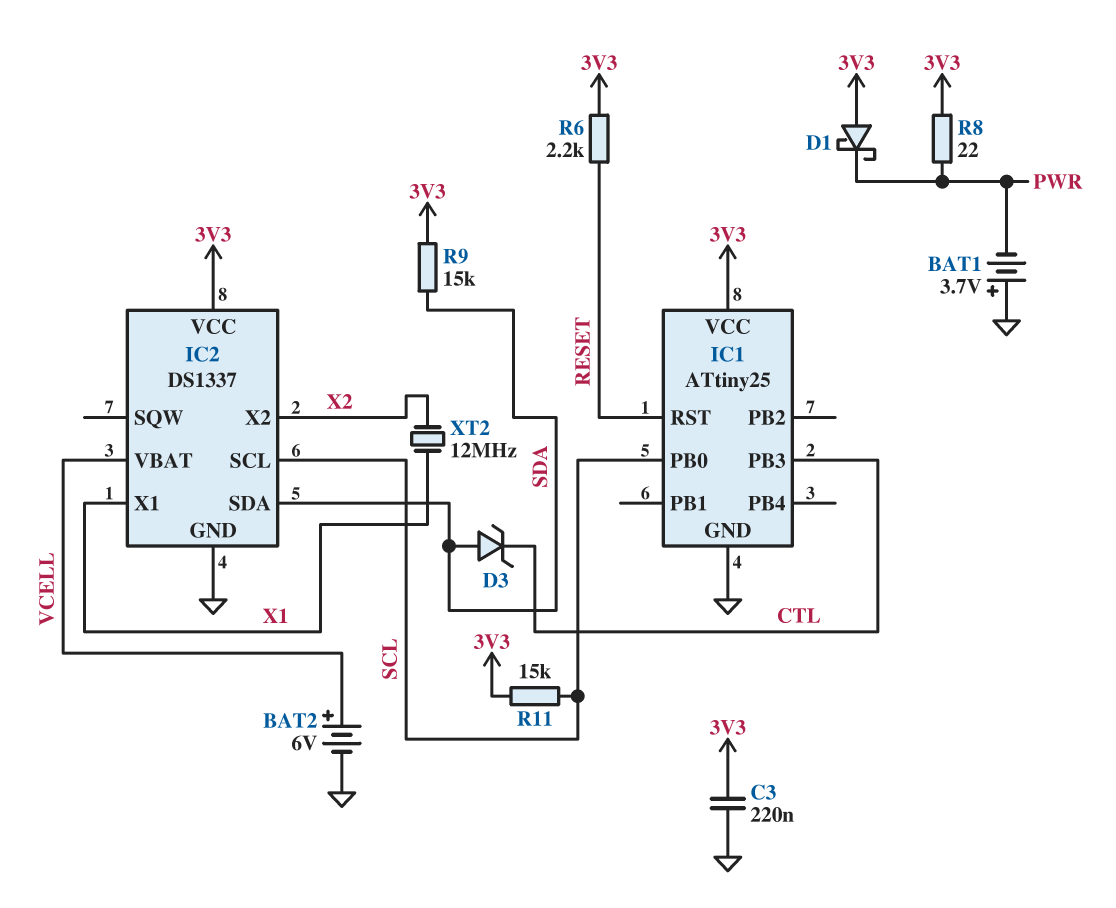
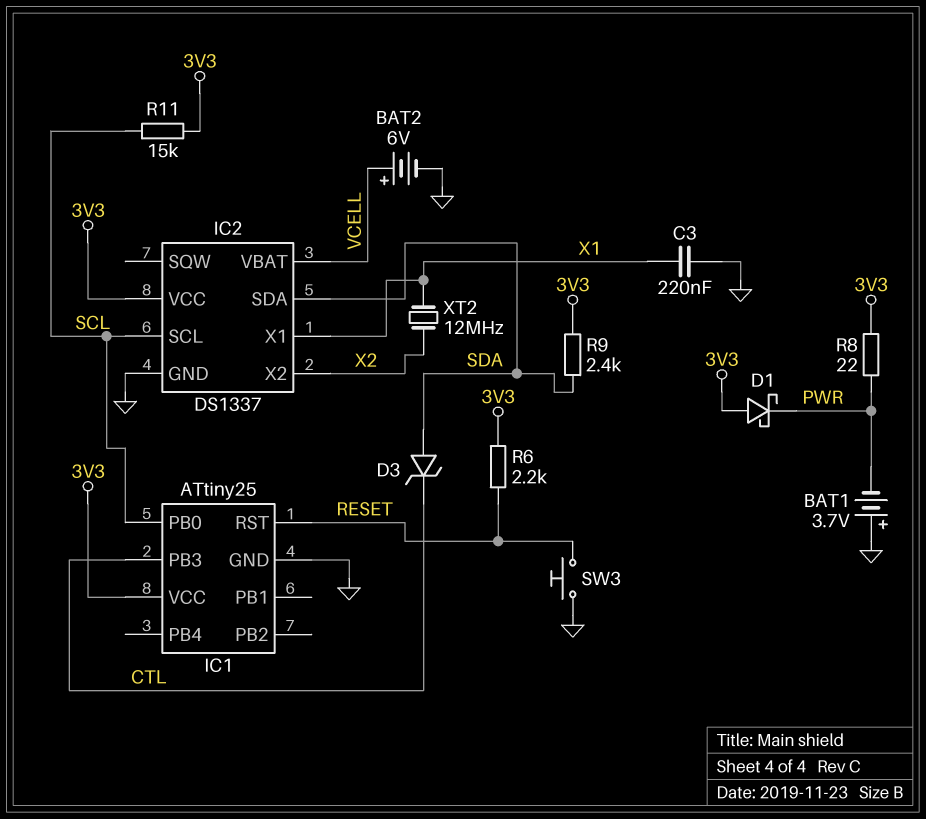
C3: 220nF (3V3, GND) -> 220nF (GND, X1)
R9: 15k (3V3, SDA) -> 2.4k (3V3, SDA)
SW3: none -> button (GND, RESET)

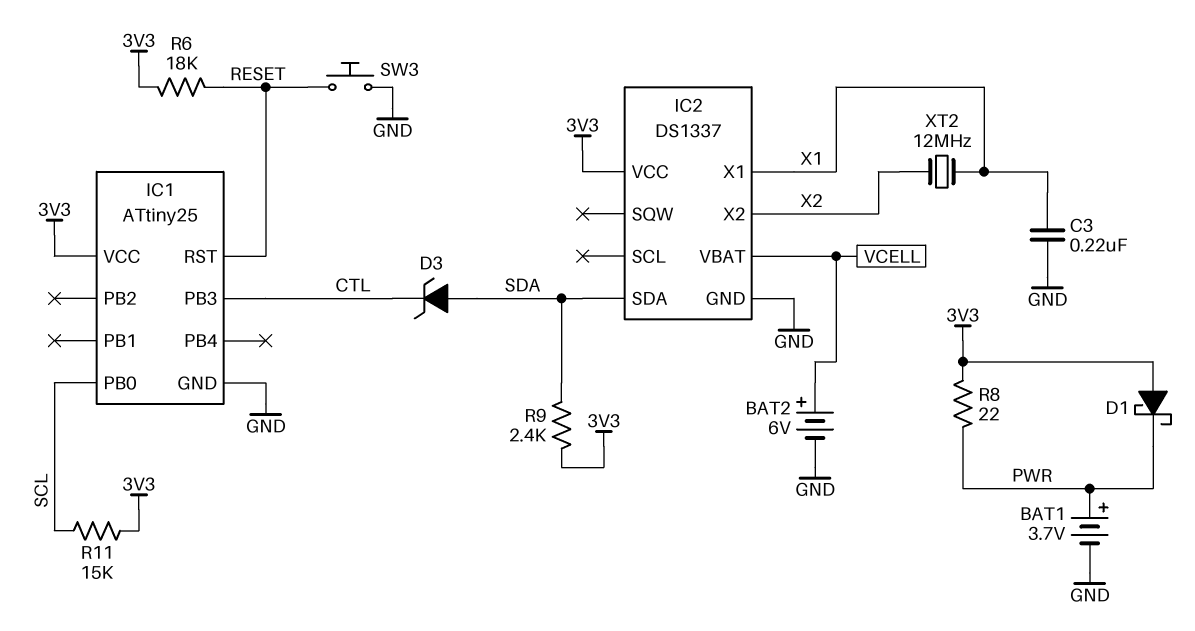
BAT1: 3.7V (plus GND, minus PWR) -> 3.7V (plus PWR, minus GND)
IC2 pin SCL: SCL -> none
R6: 2.2k (3V3, RESET) -> 18k (3V3, RESET)

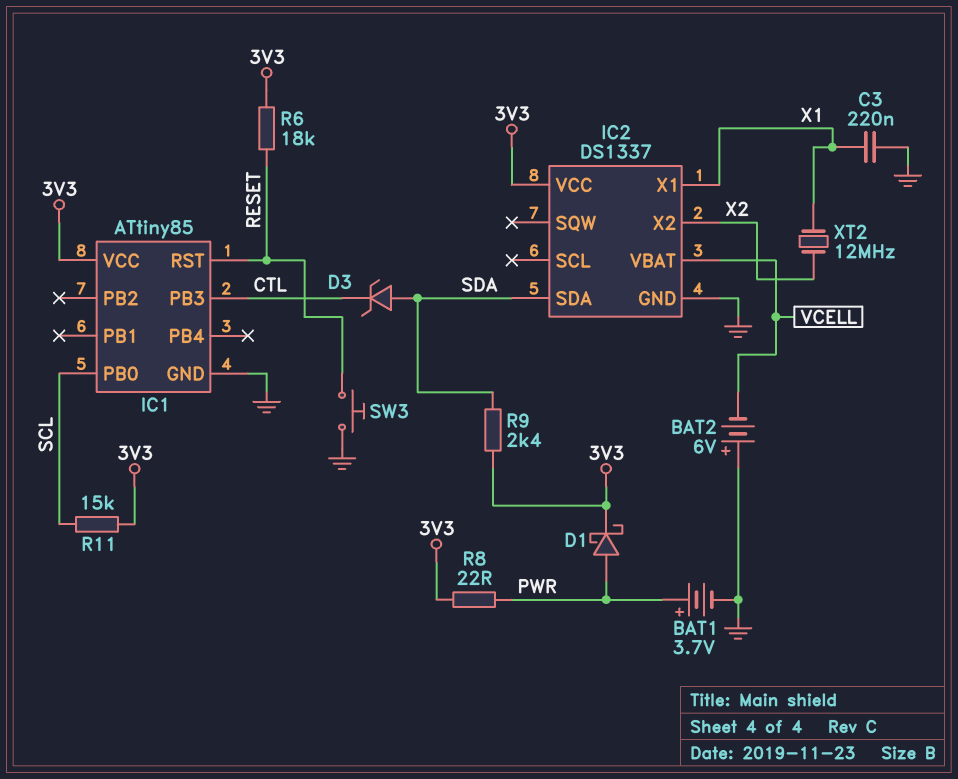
BAT2: 6V (plus VCELL, minus GND) -> 6V (plus GND, minus VCELL)
D1: schottky (A 3V3, K PWR) -> schottky (A PWR, K 3V3)
IC1: ATtiny25 -> ATtiny85

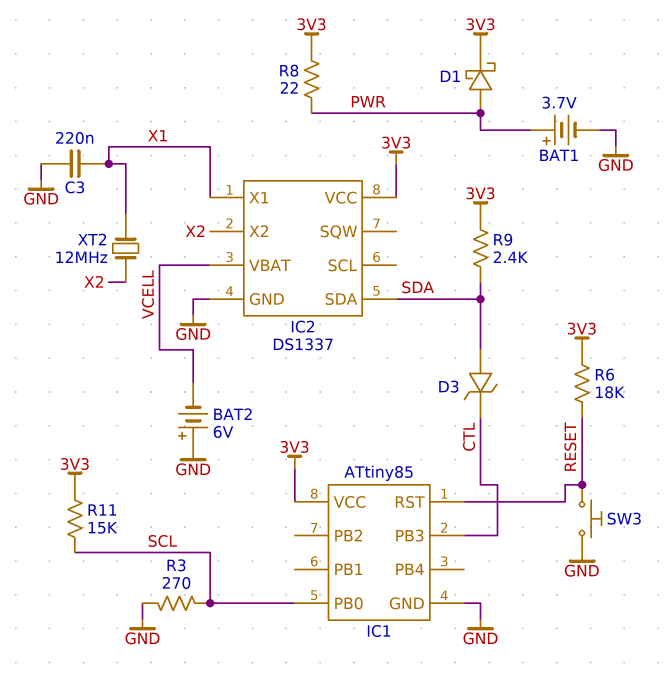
R3: none -> 270 (GND, SCL)

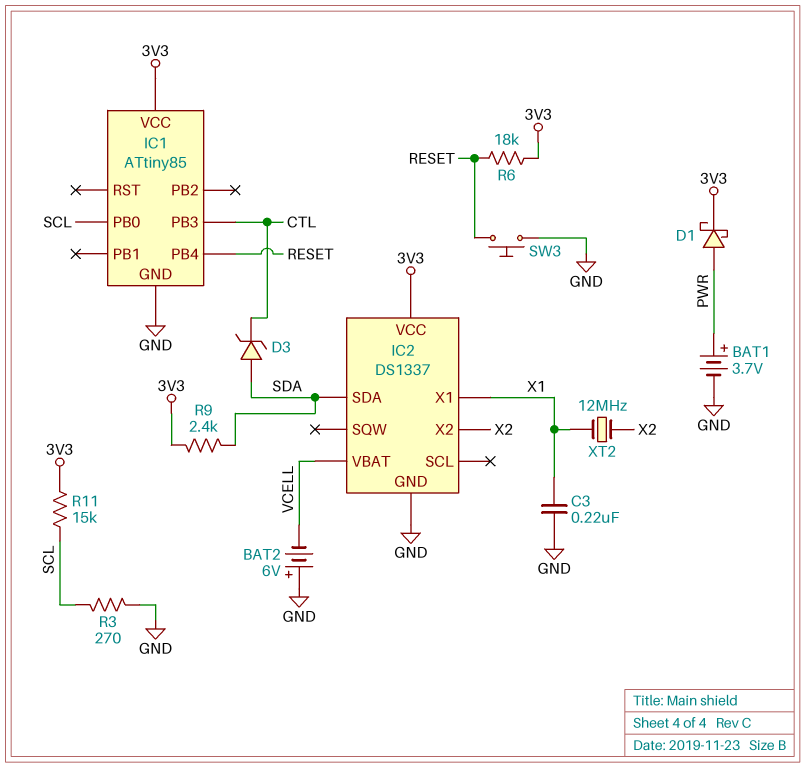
IC1 pin PB4: none -> RESET
IC1 pin RST: RESET -> none
R8: 22 (3V3, PWR) -> none

